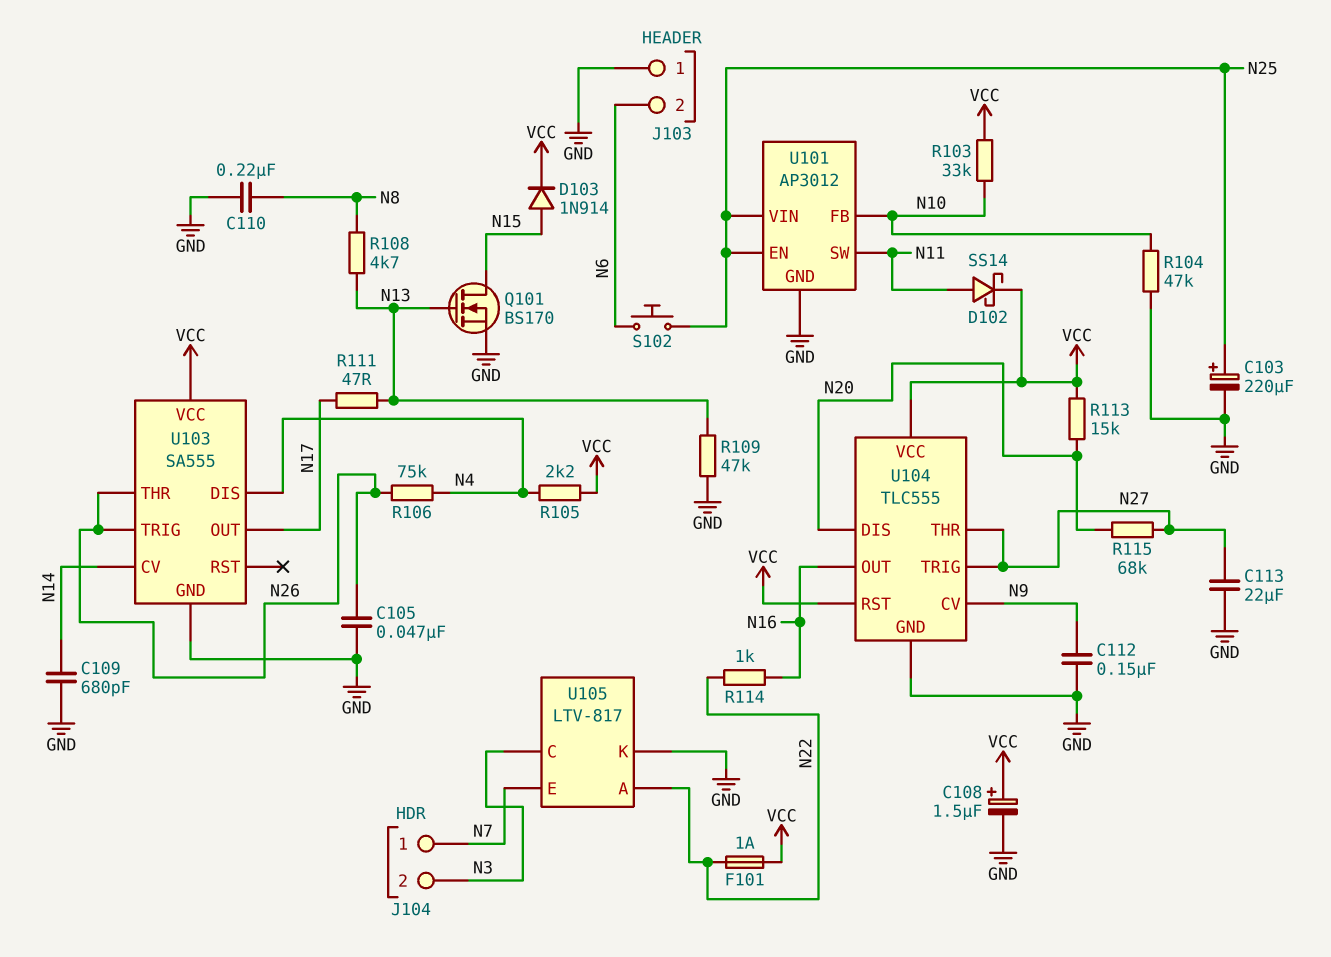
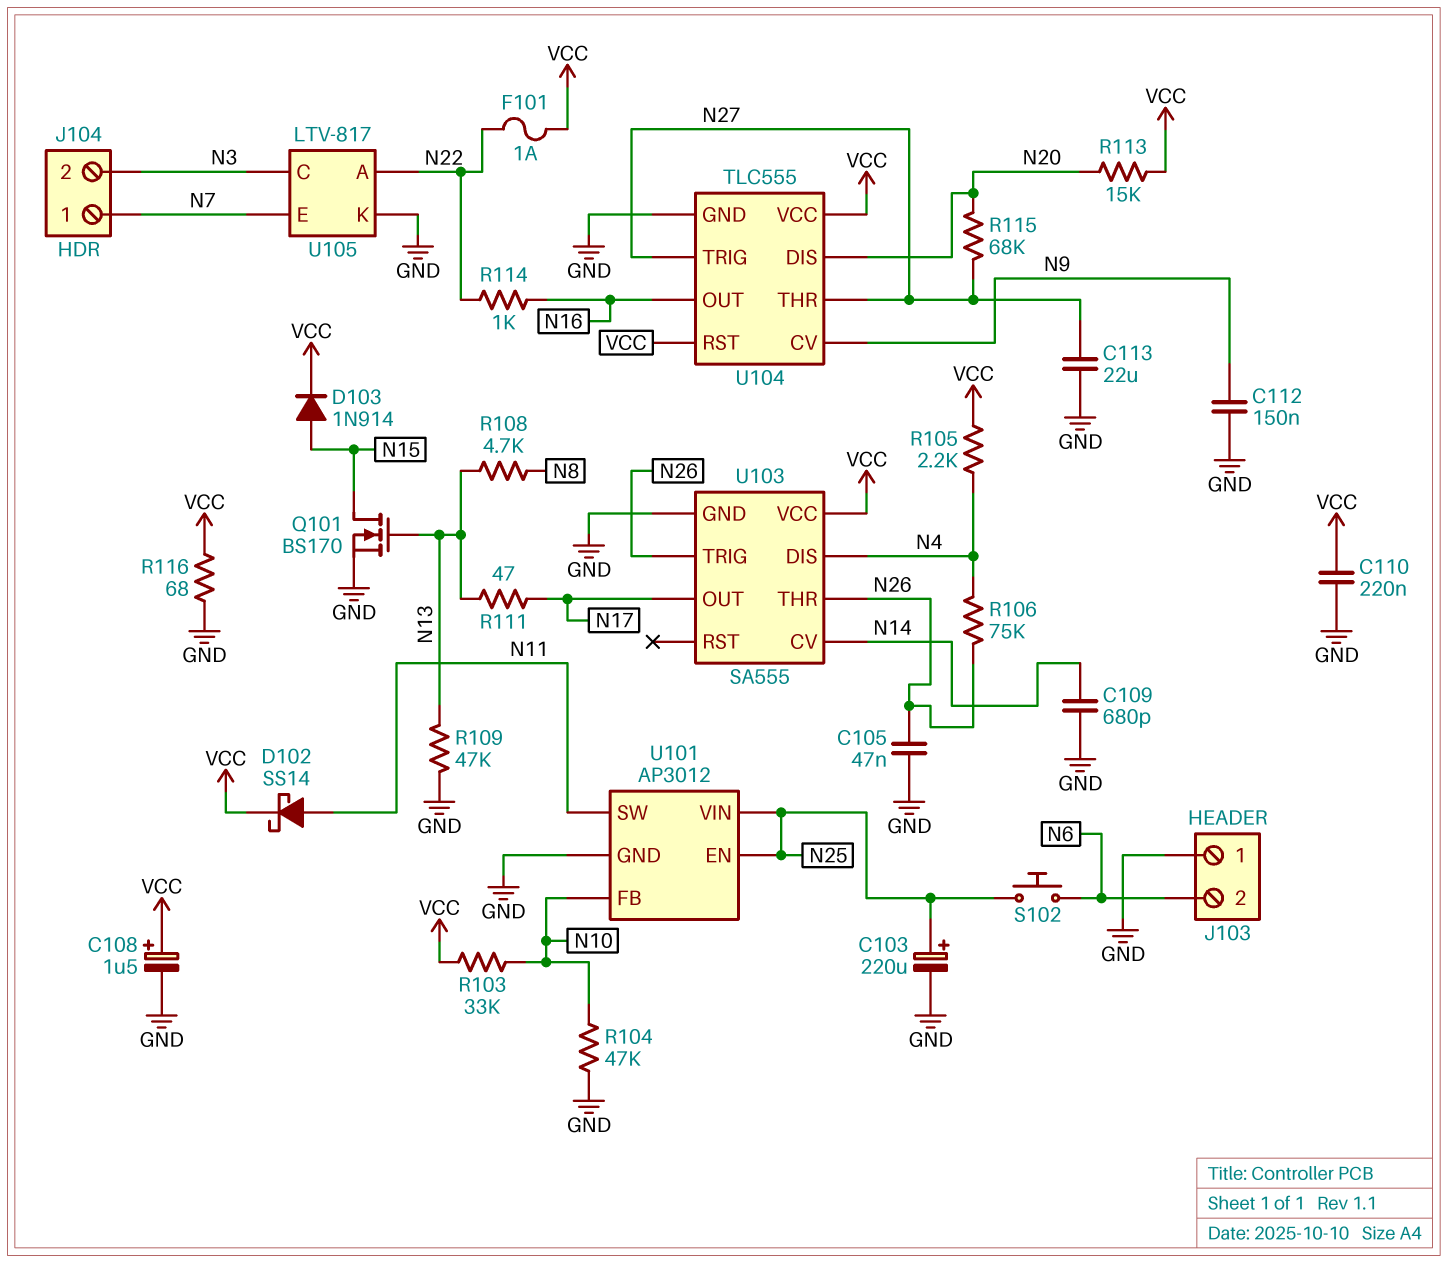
C110: 220nF (GND, N8) -> 220nF (GND, VCC)
R116: none -> 68 (GND, VCC)

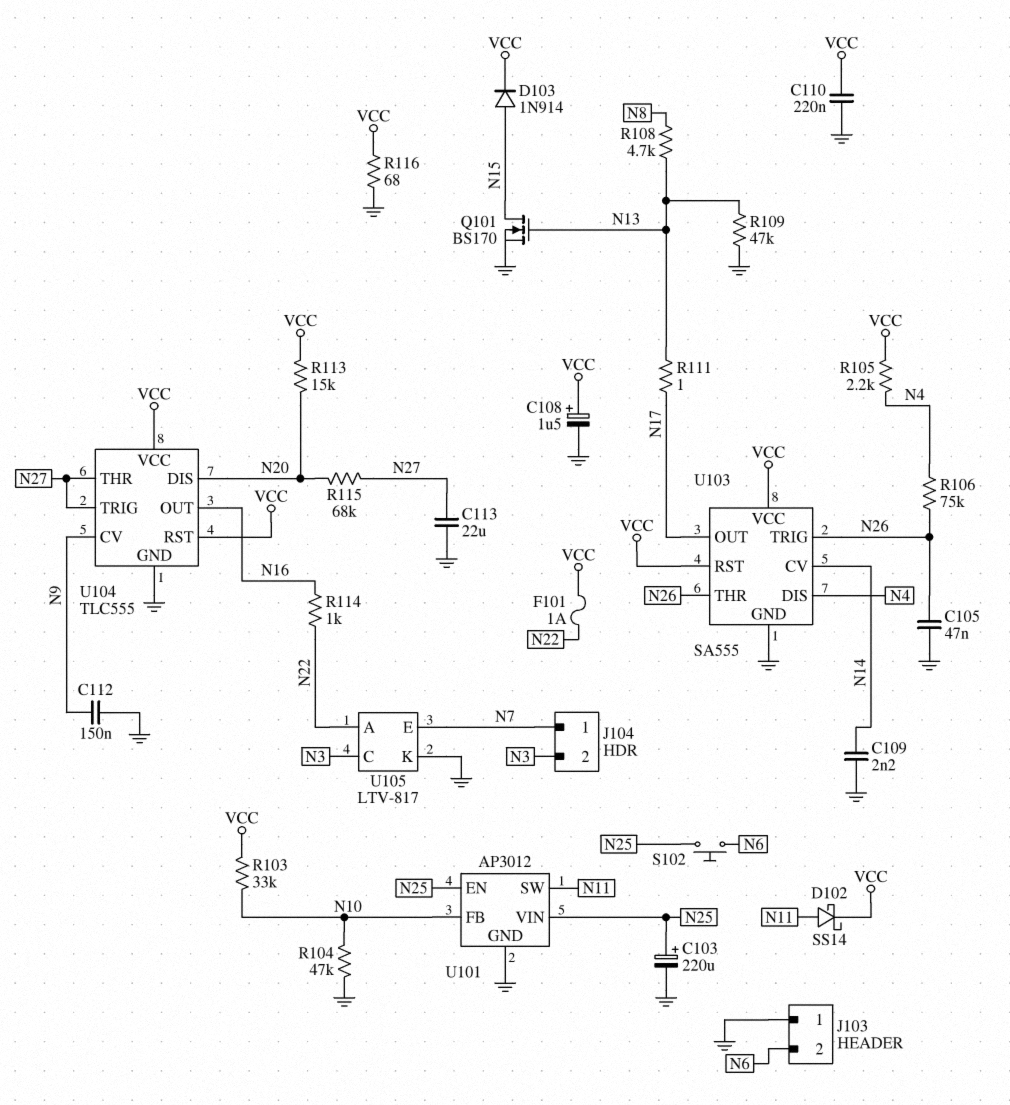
C109: 680pF (GND, N14) -> 2.2nF (GND, N14)
R111: 47 (N13, N17) -> 1 (N13, N17)
U103 pin RST: none -> VCC

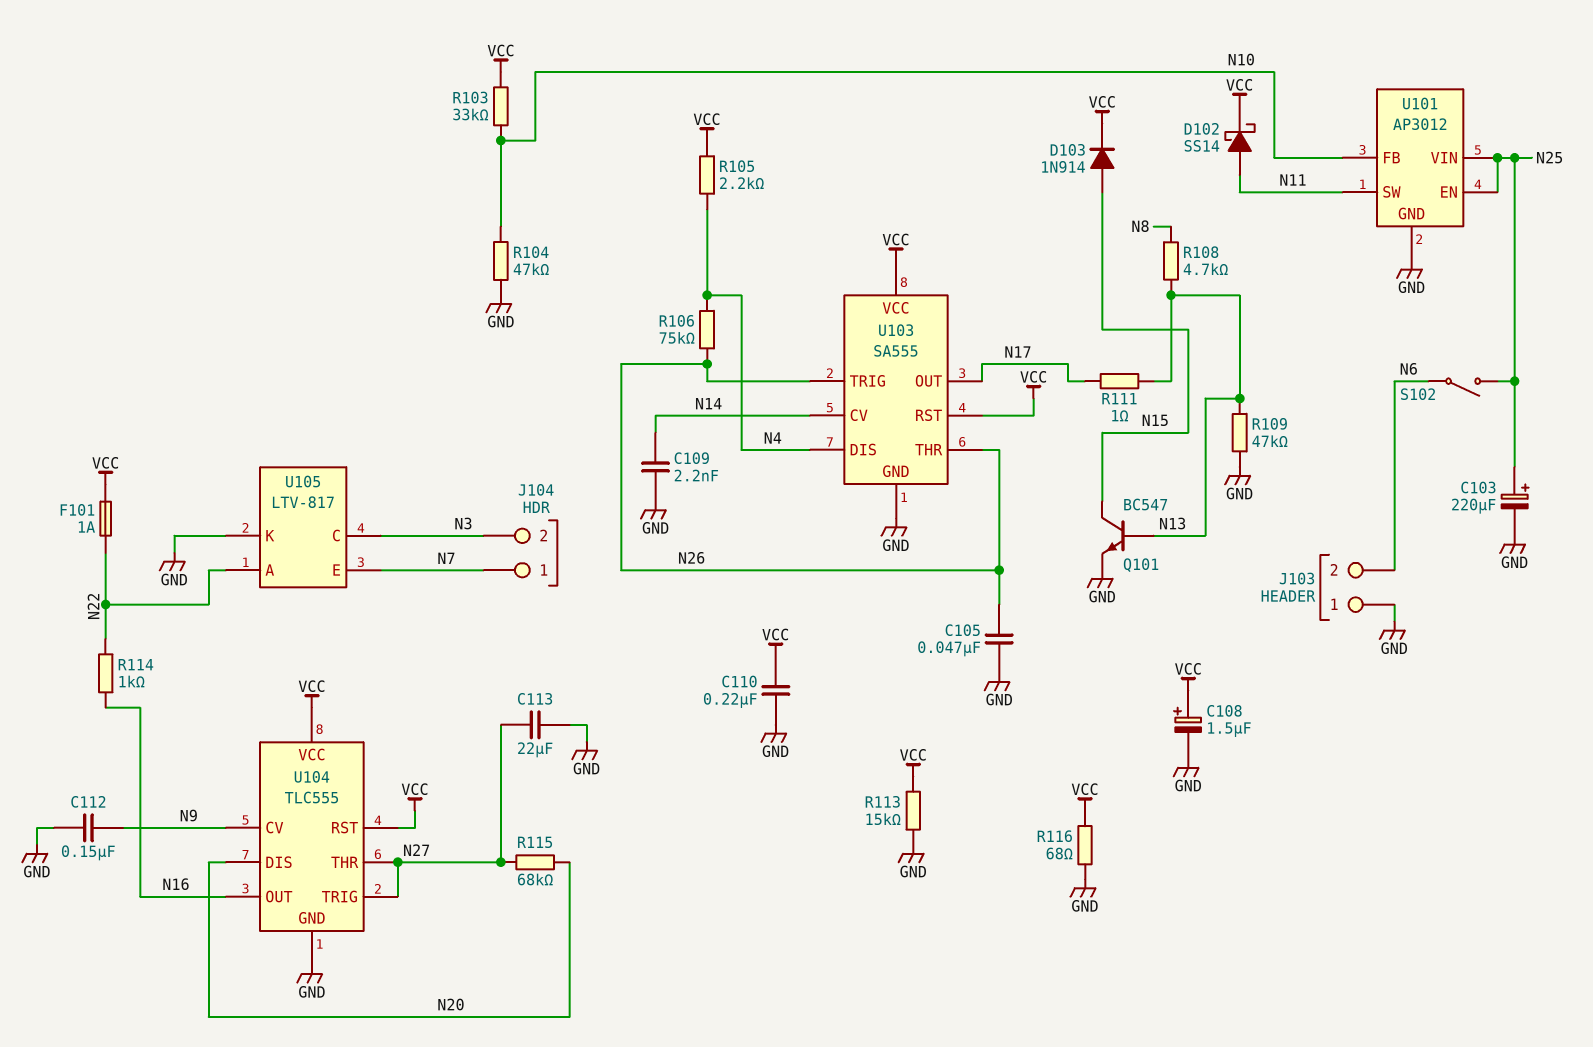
Q101: NMOS BS170 (G N13, D N15, S GND) -> NPN BC547 (B N13, C N15, E GND)
R113: 15k (N20, VCC) -> 15k (GND, VCC)
S102: button (N6, N25) -> switch (N6, N25)

